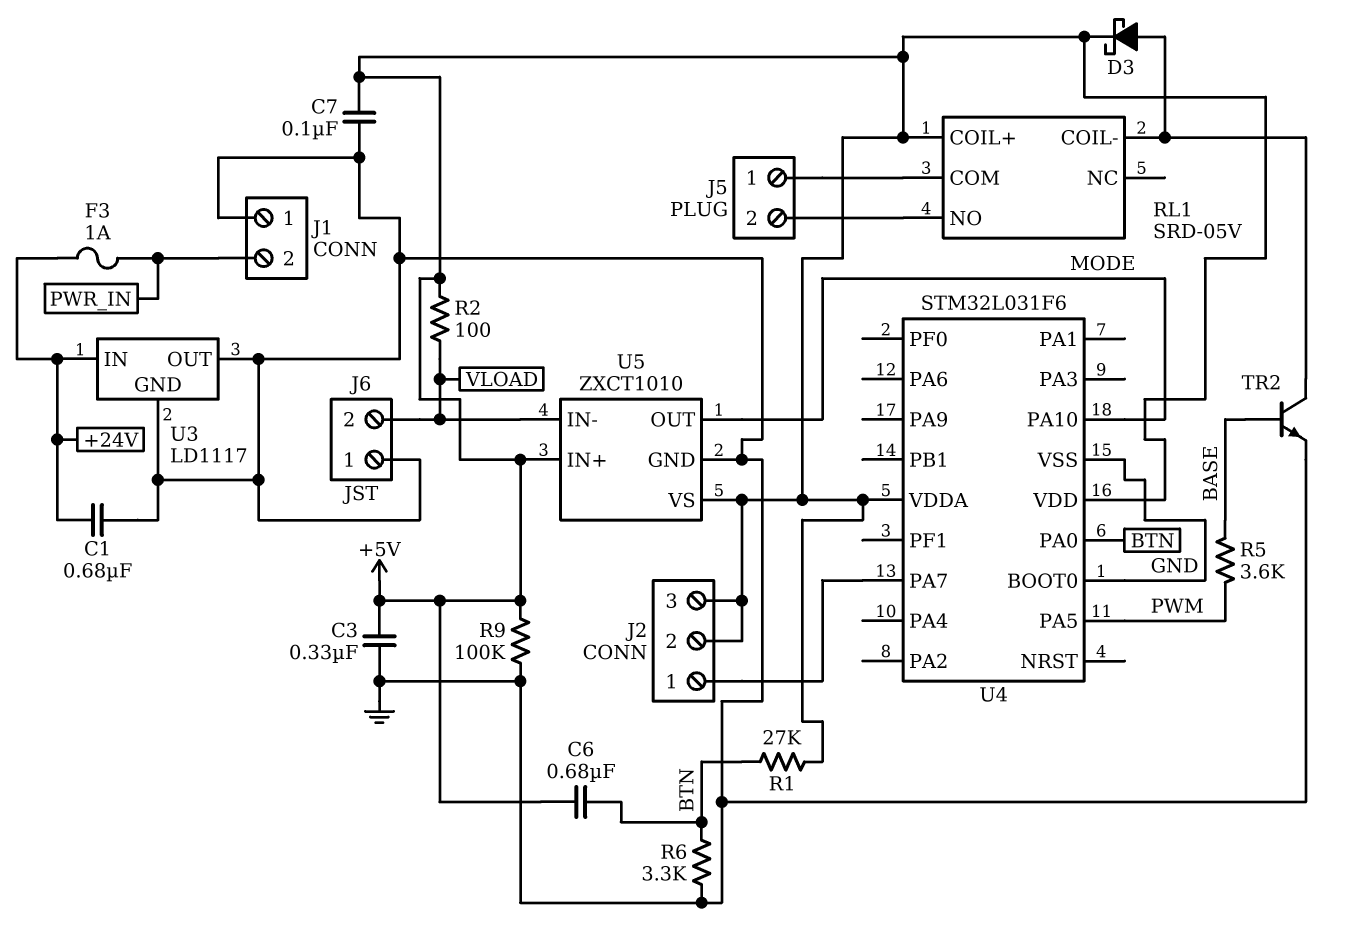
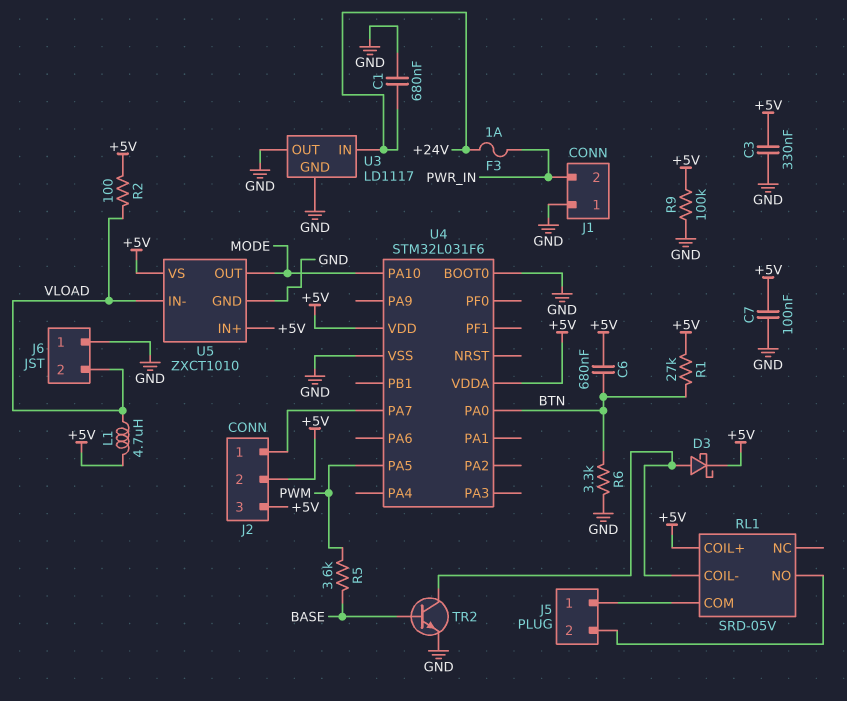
L1: none -> 4.7uH (+5V, VLOAD)

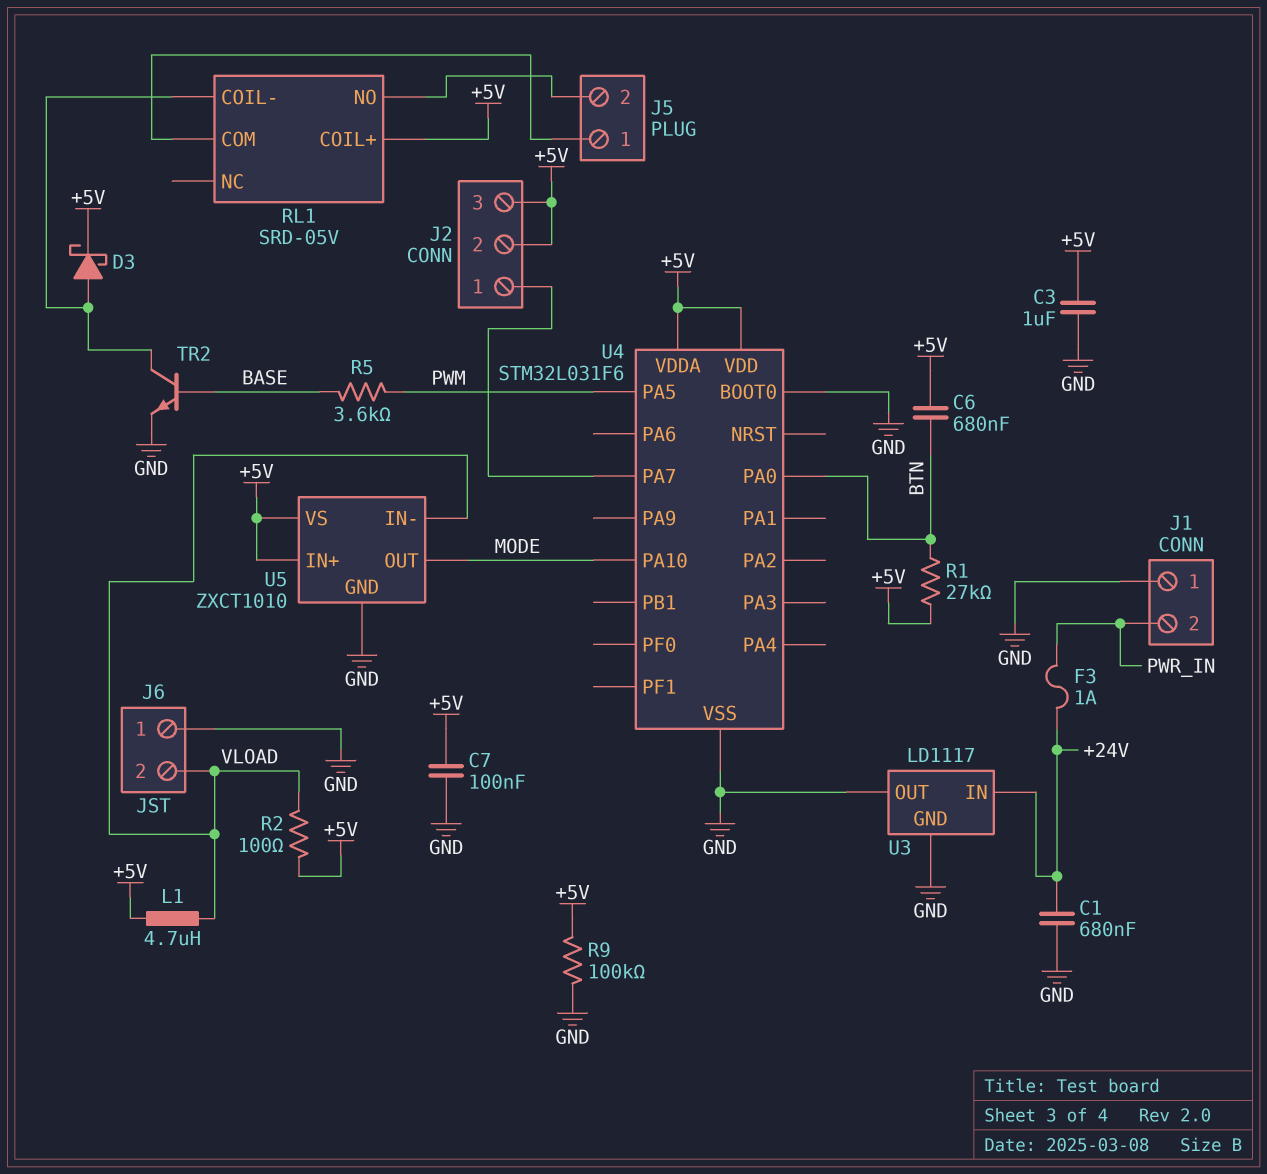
C3: 330nF (+5V, GND) -> 1uF (+5V, GND)
R6: 3.3k (BTN, GND) -> none

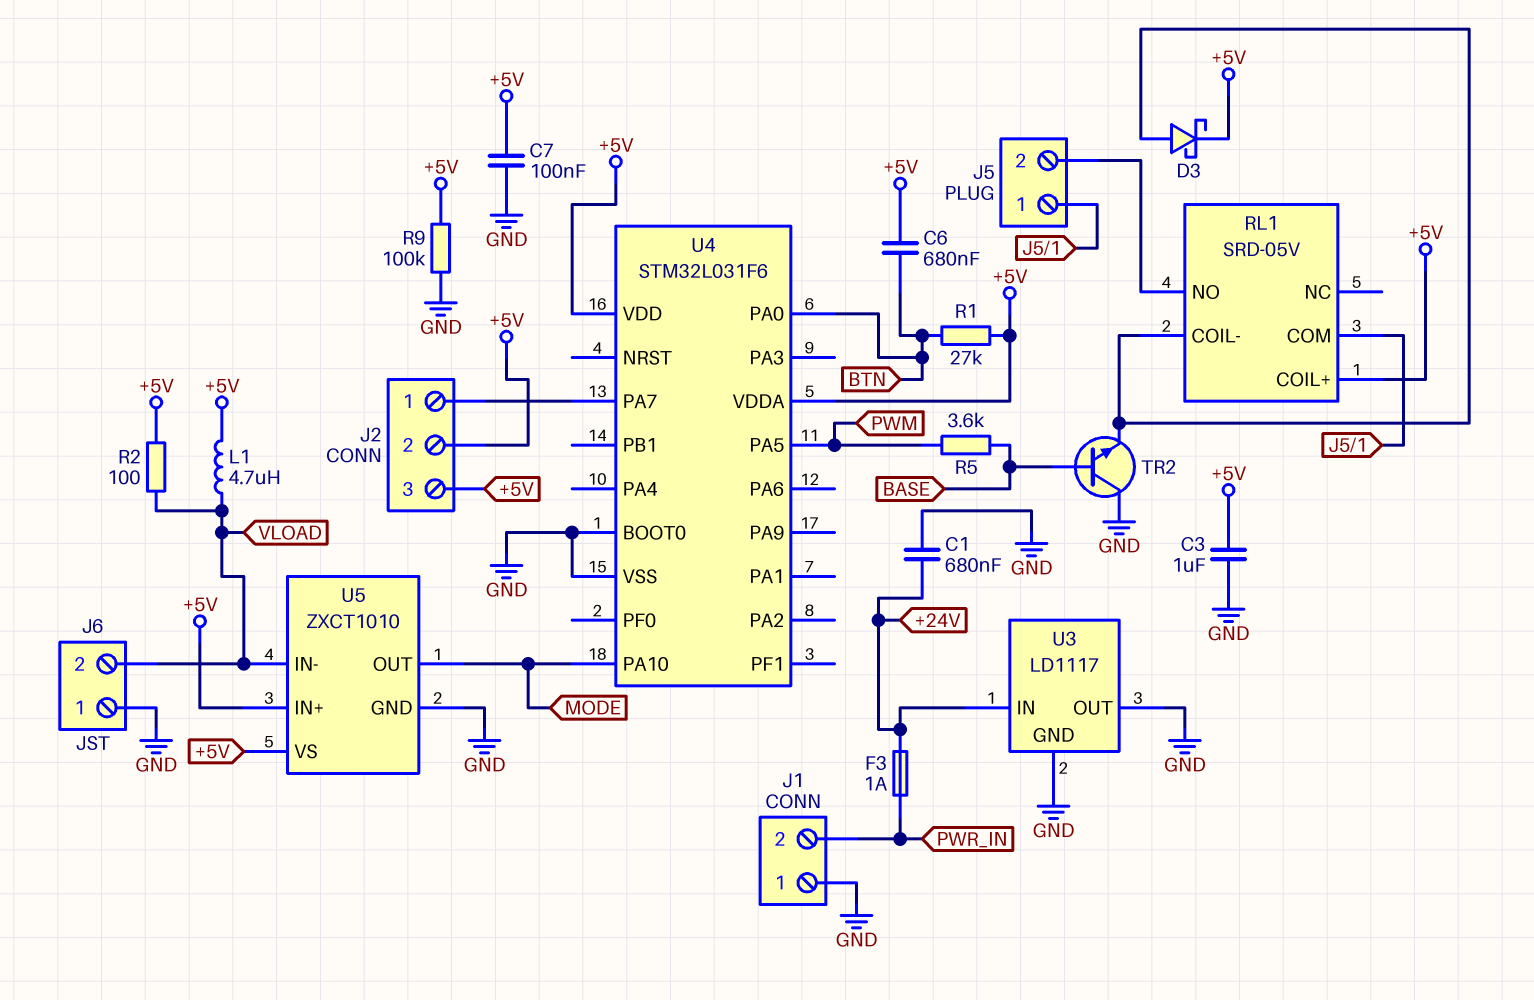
TR2: NPN (B BASE, C RL1/COIL-, E GND) -> NPN (B BASE, C GND, E RL1/COIL-)

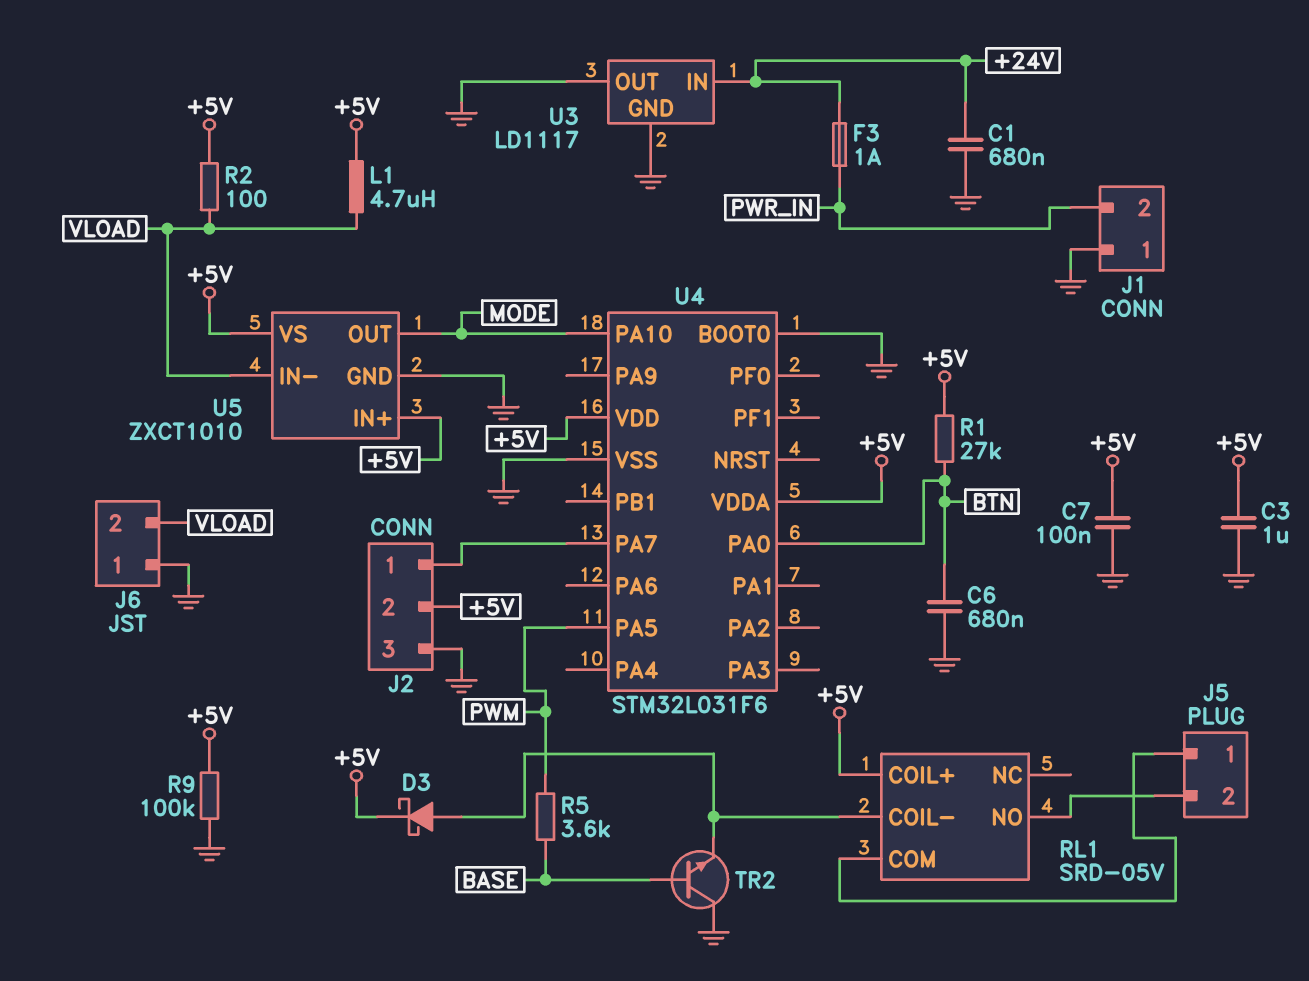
C6: 680nF (+5V, BTN) -> 680nF (BTN, GND)
J2 pin 3: +5V -> GND

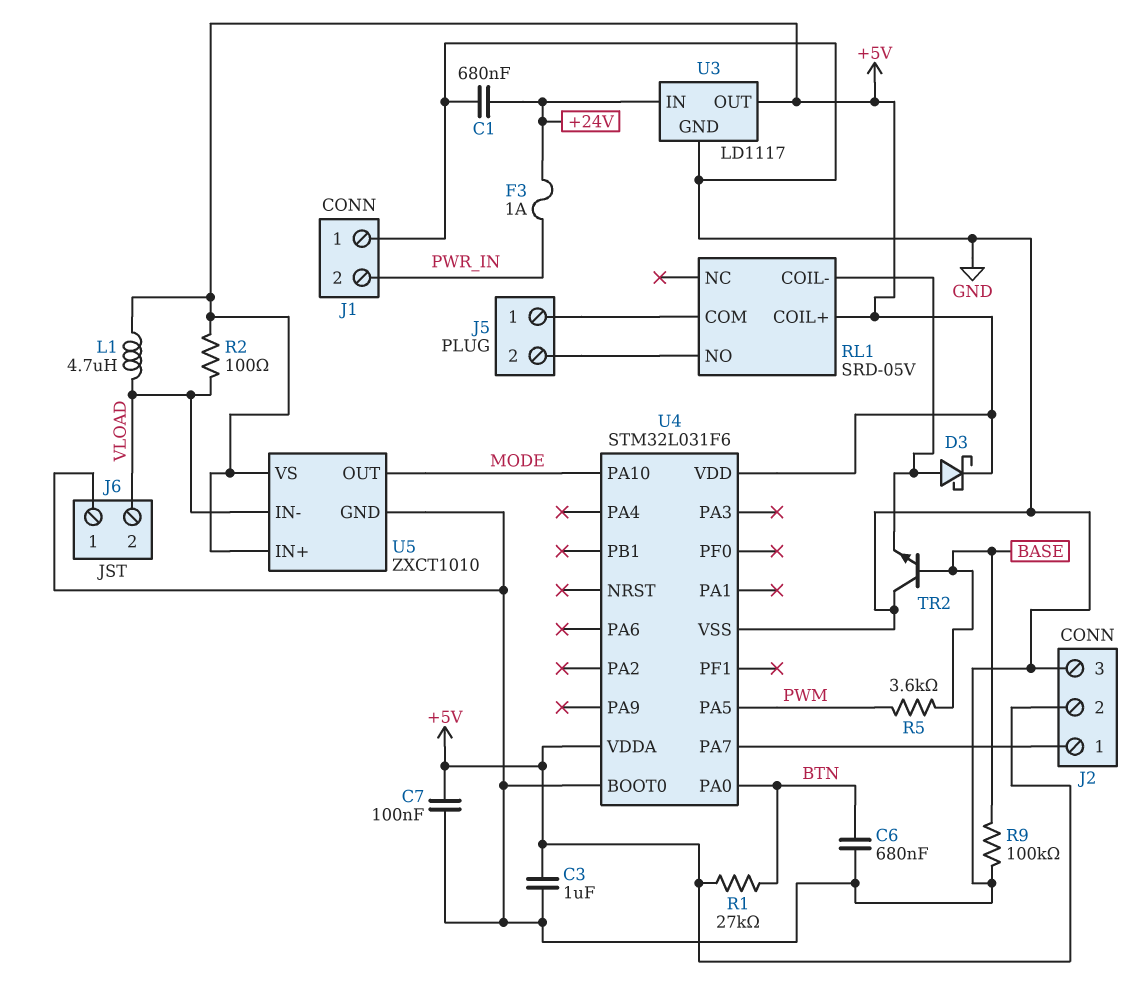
R9: 100k (+5V, GND) -> 100k (BASE, GND)
U3 pin OUT: GND -> +5V

